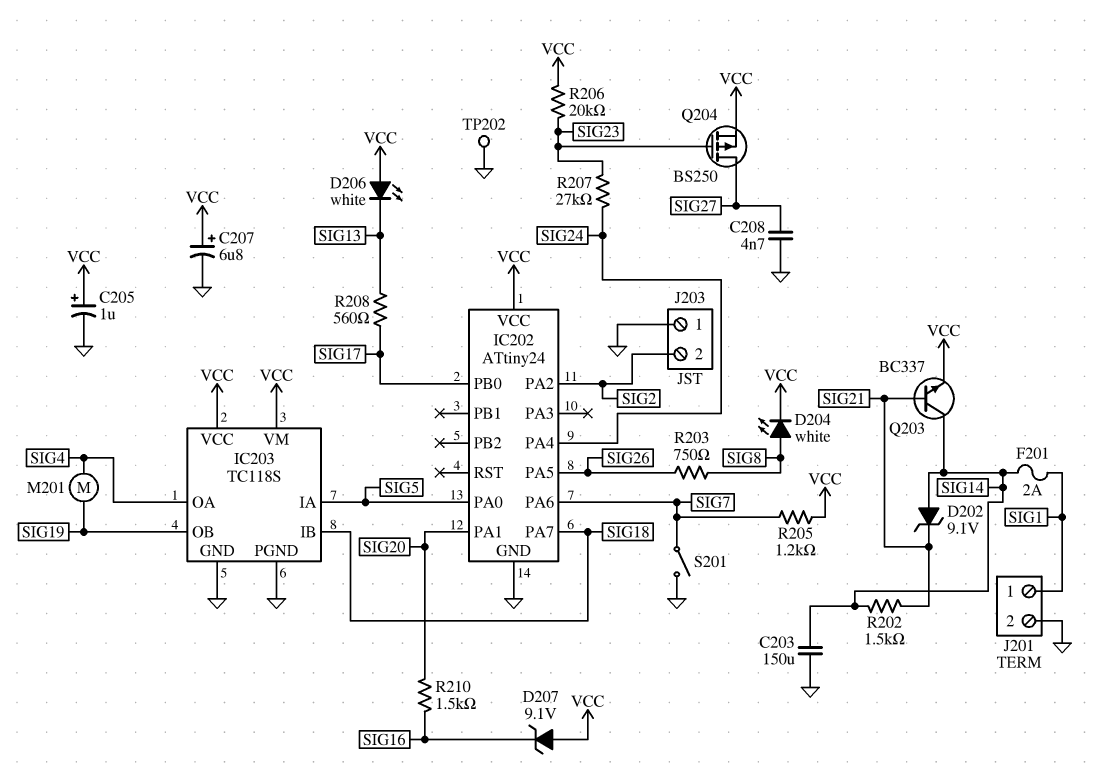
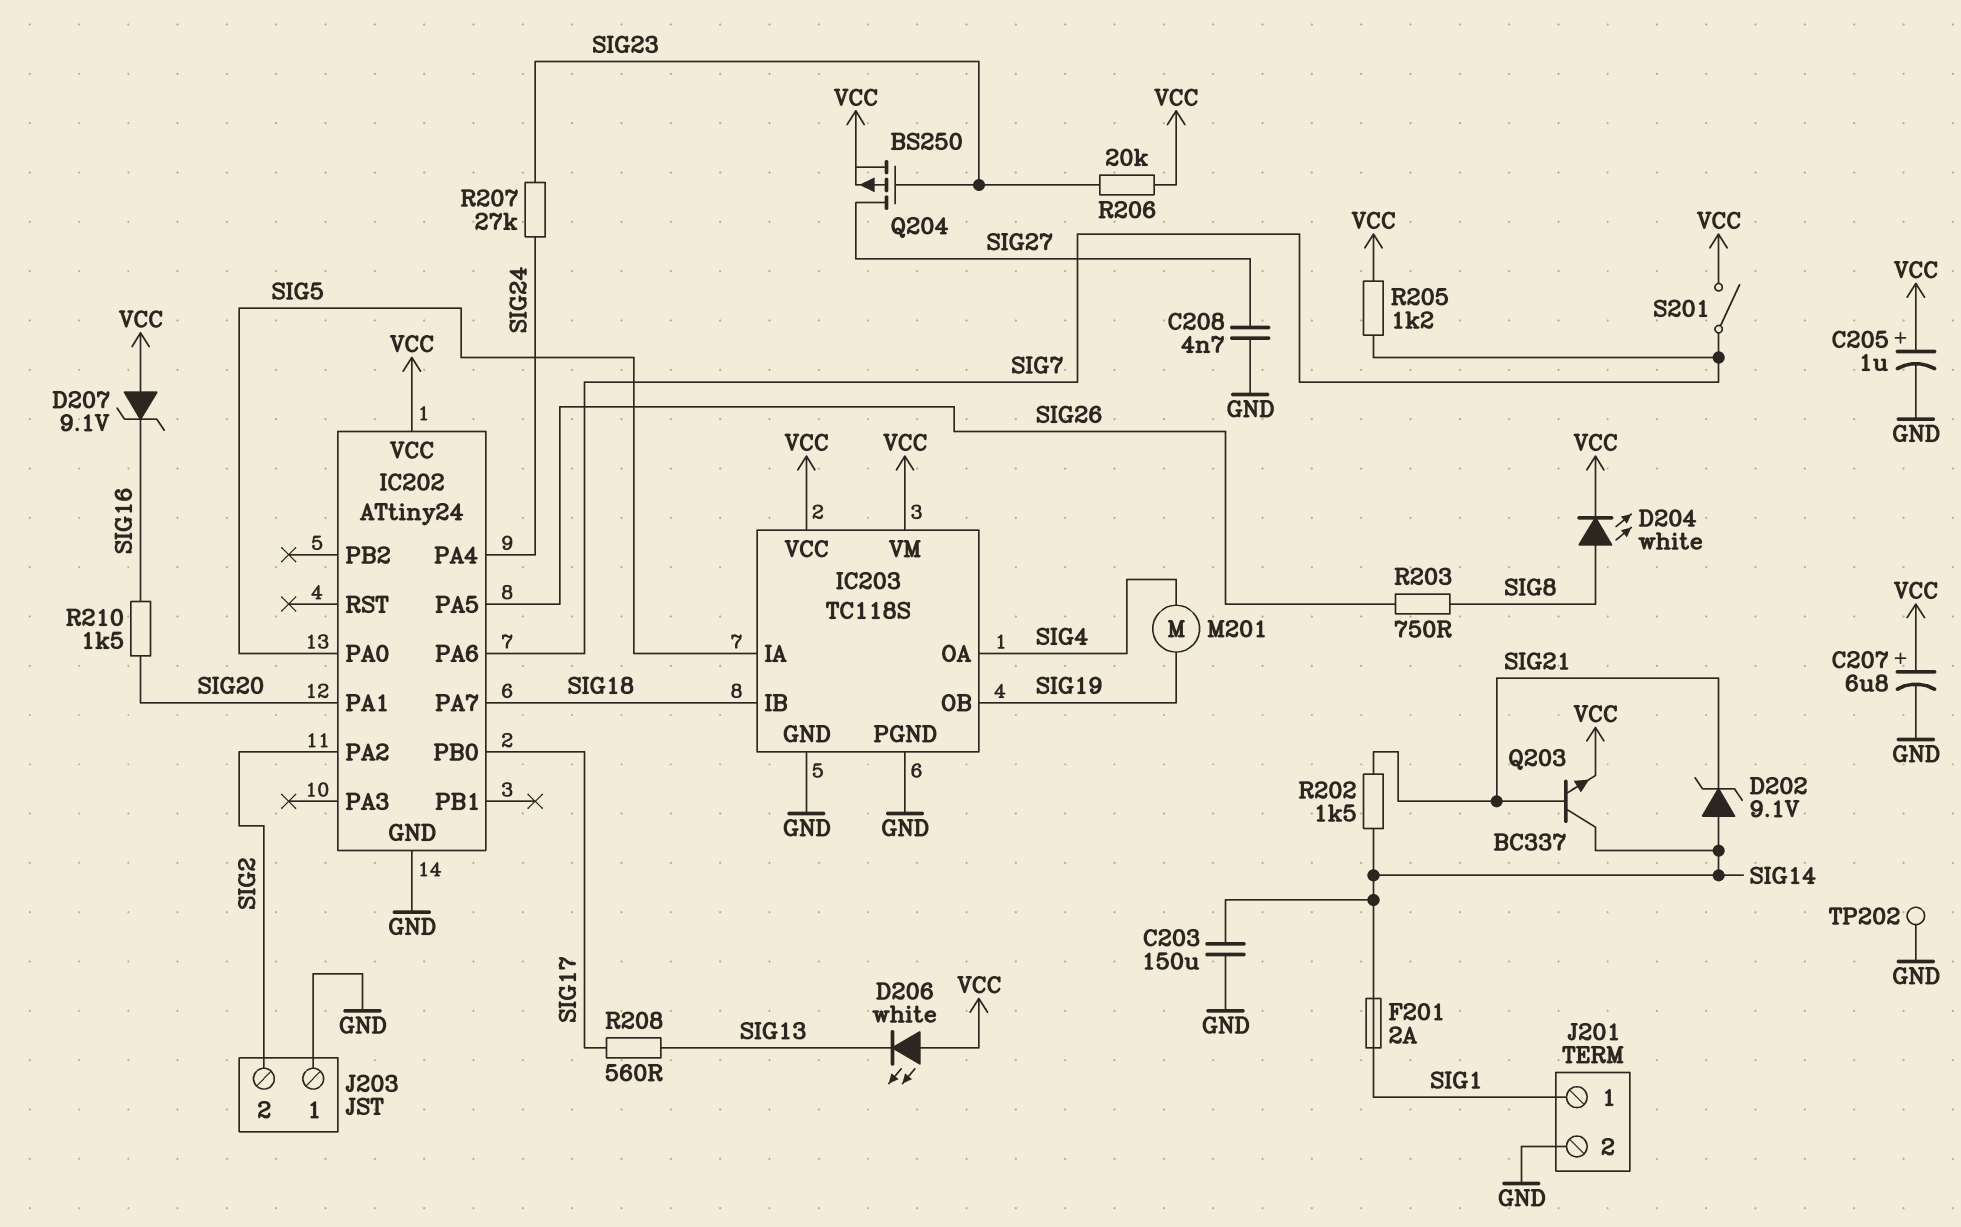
S201: switch (GND, SIG7) -> switch (SIG7, VCC)

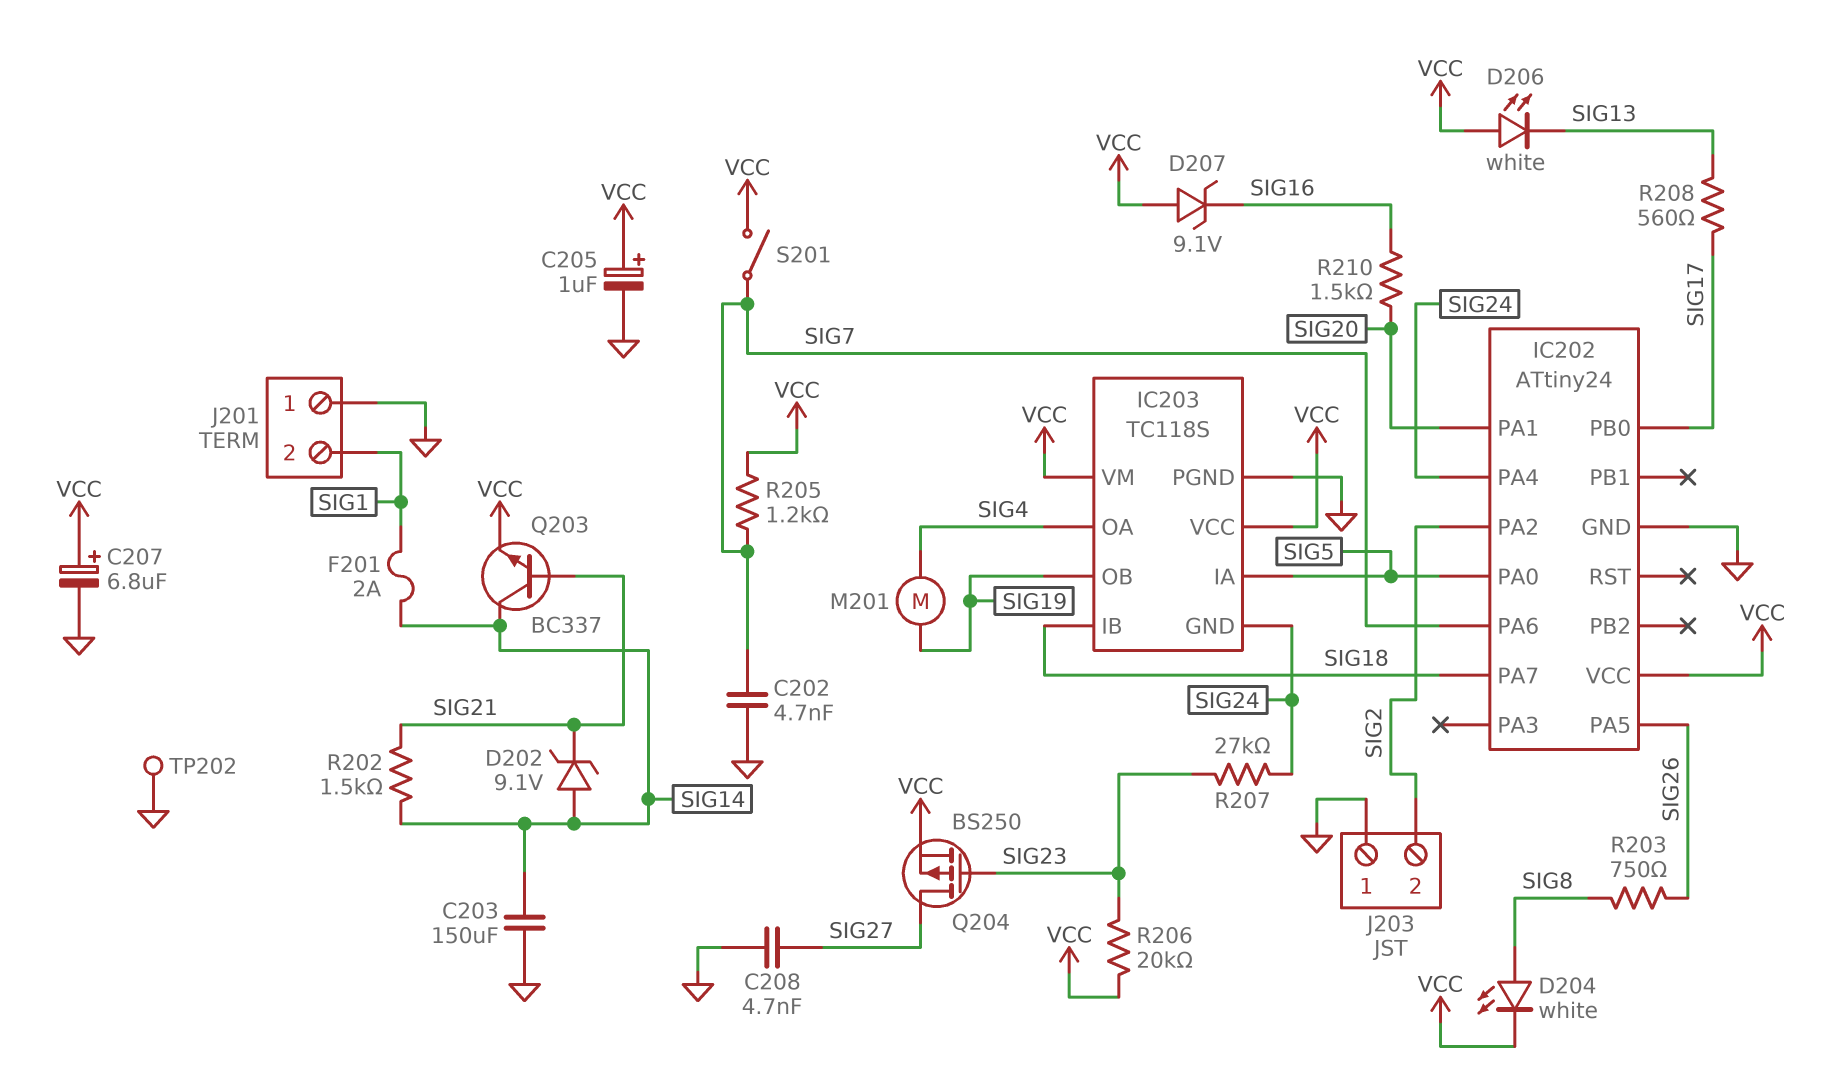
C202: none -> 4.7nF (GND, SIG7)
IC203 pin GND: GND -> SIG24
J201 pin 1: SIG1 -> GND
J201 pin 2: GND -> SIG1

